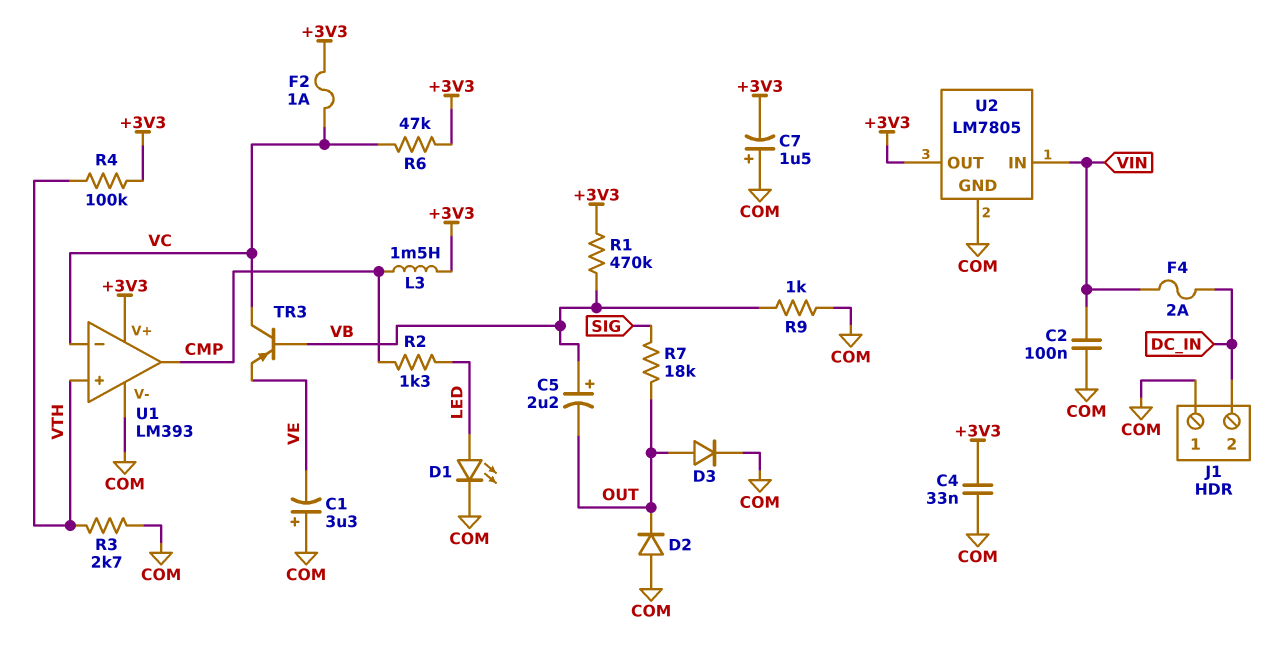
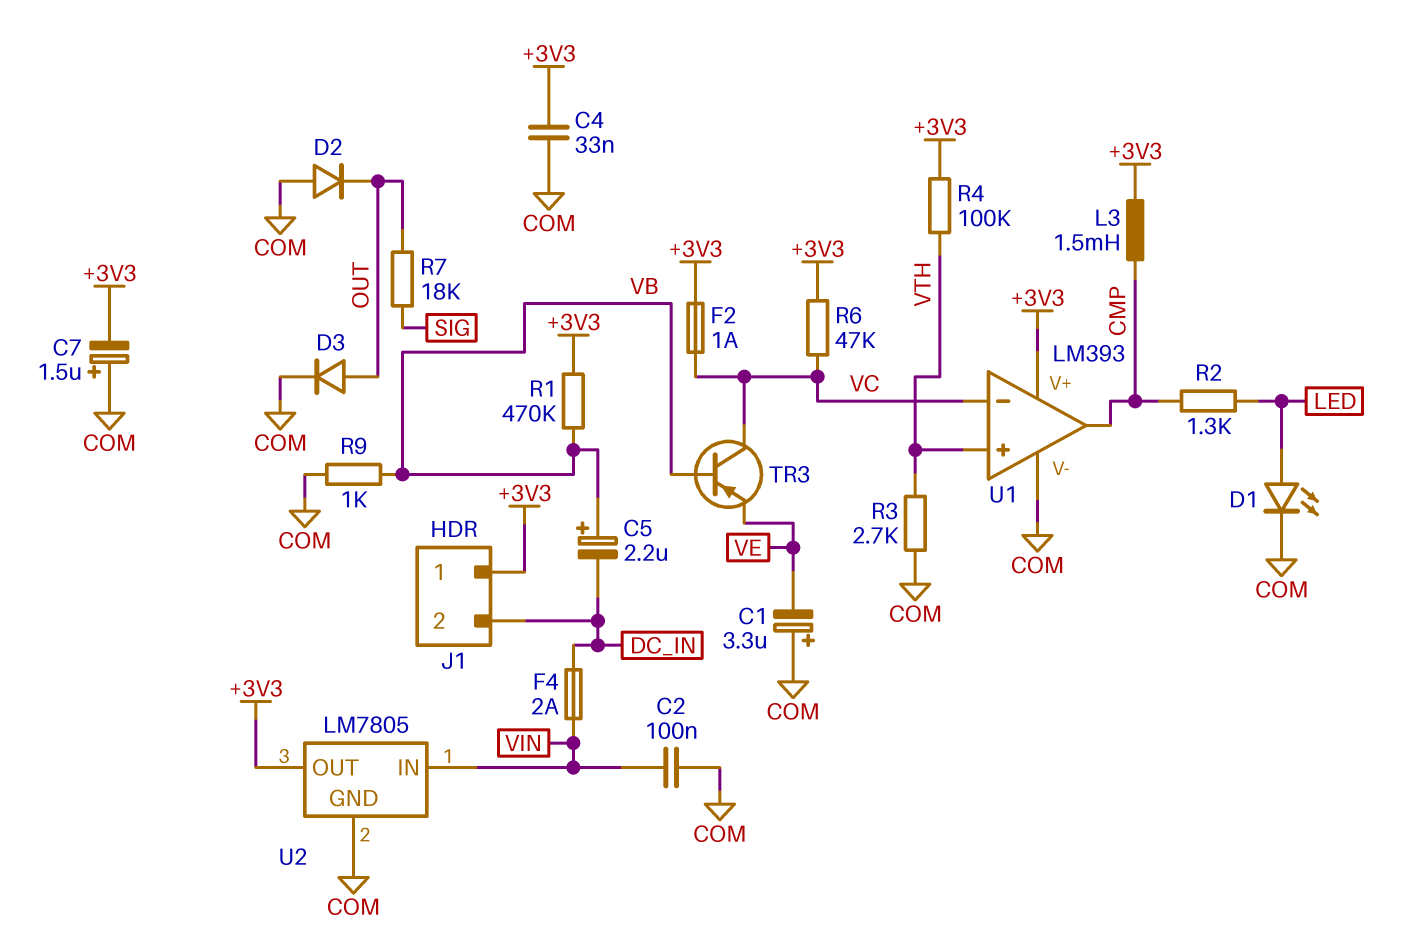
C5: 2.2uF (plus VB, minus OUT) -> 2.2uF (plus VB, minus DC_IN)
J1 pin 1: COM -> +3V3

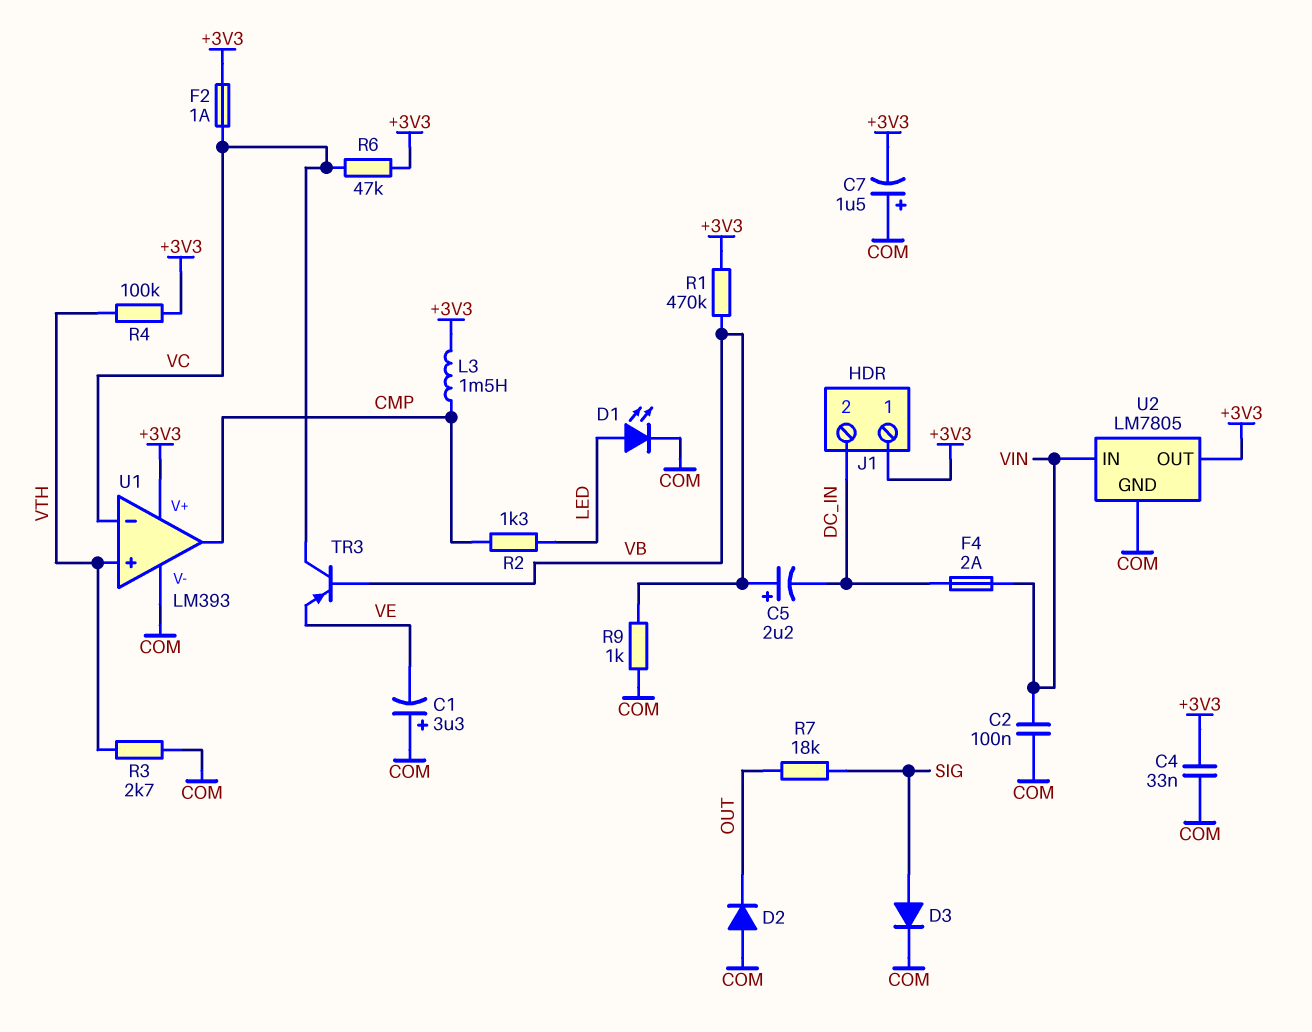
D3: diode (A OUT, K COM) -> diode (A SIG, K COM)

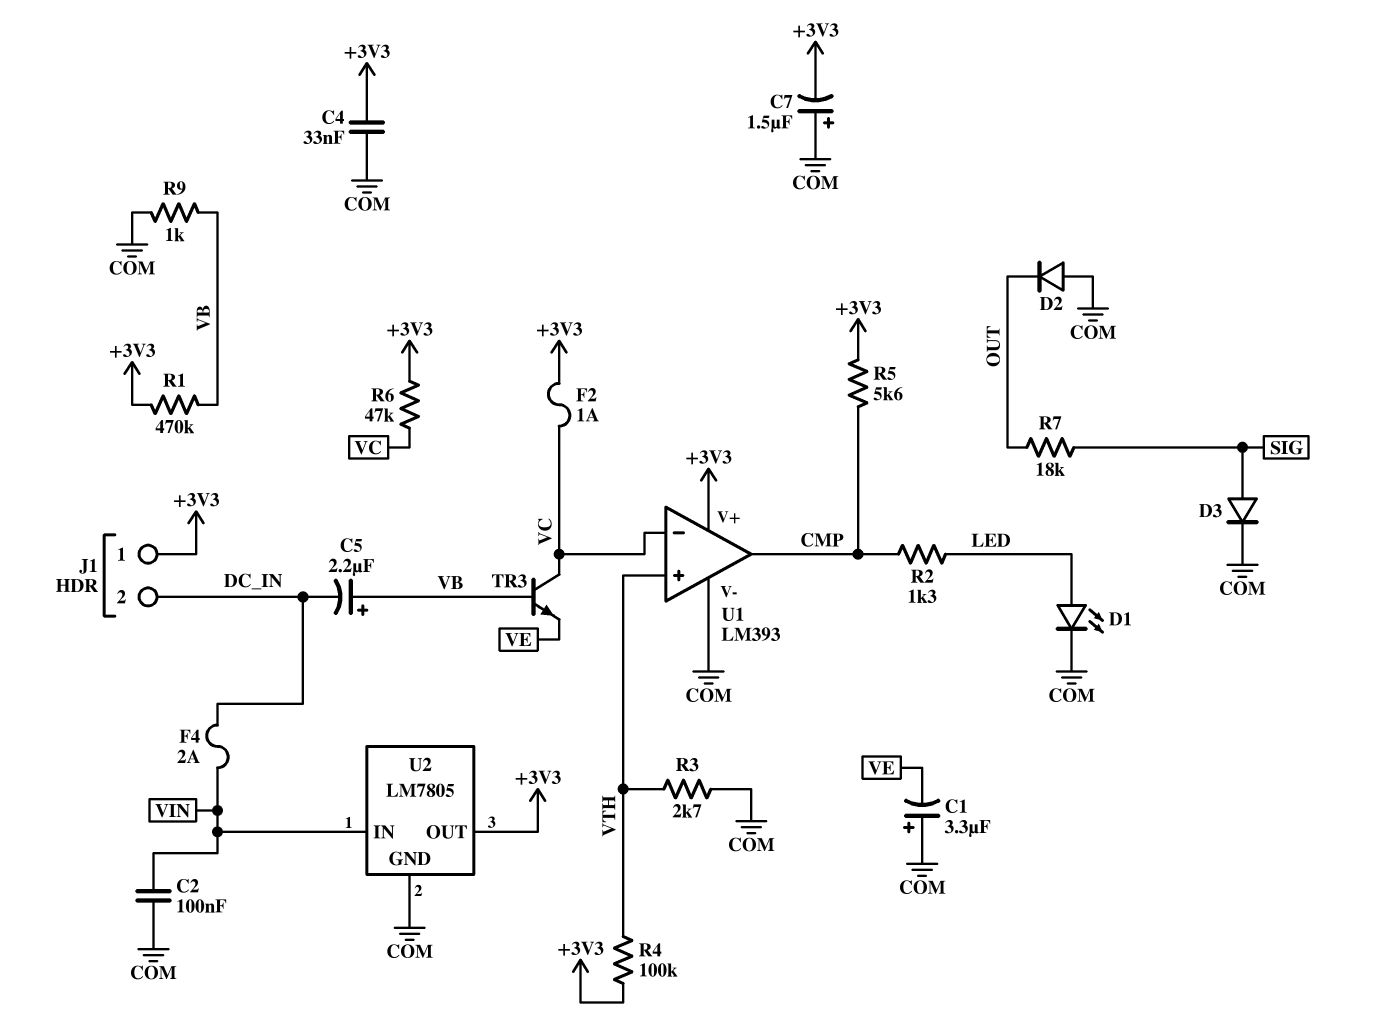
L3: 1.5mH (+3V3, CMP) -> none
R5: none -> 5.6k (+3V3, CMP)
TR3: PNP (B VB, C VC, E VE) -> NPN (B VB, C VC, E VE)

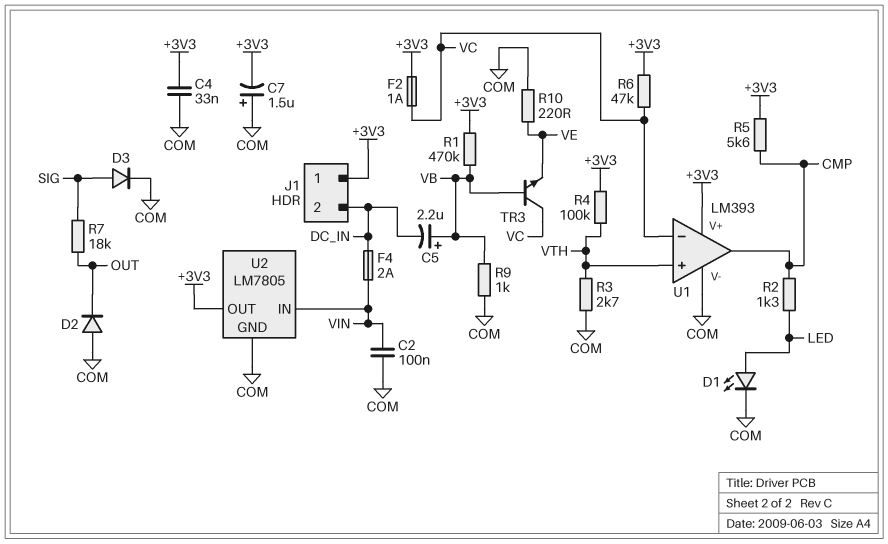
C1: 3.3uF (plus COM, minus VE) -> none
R10: none -> 220 (COM, VE)

